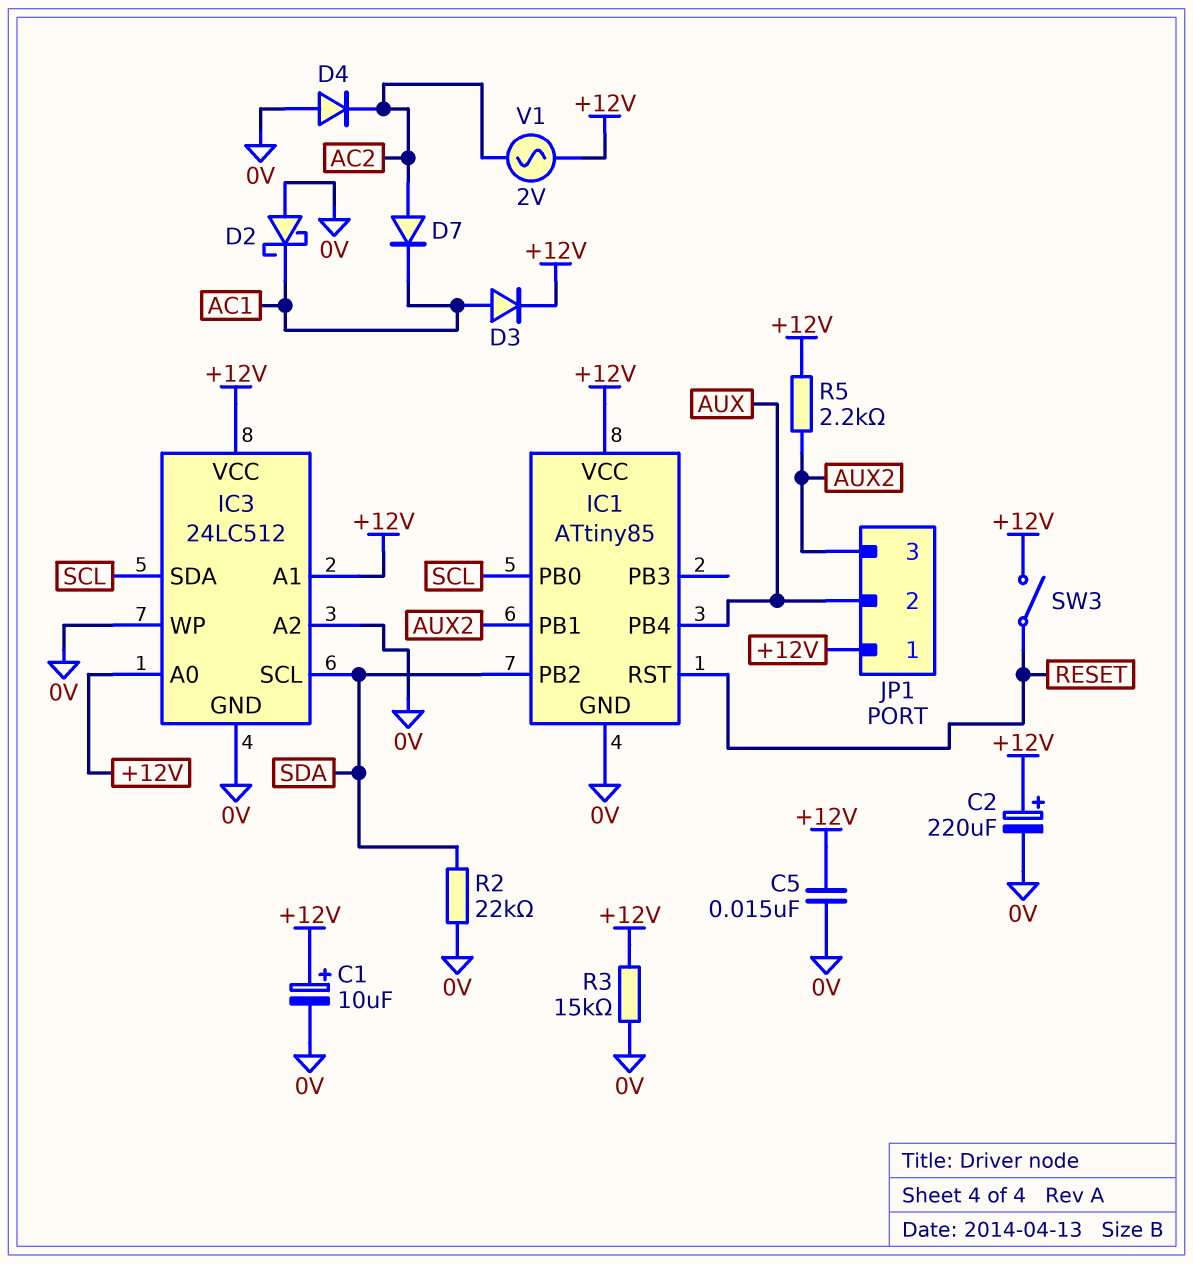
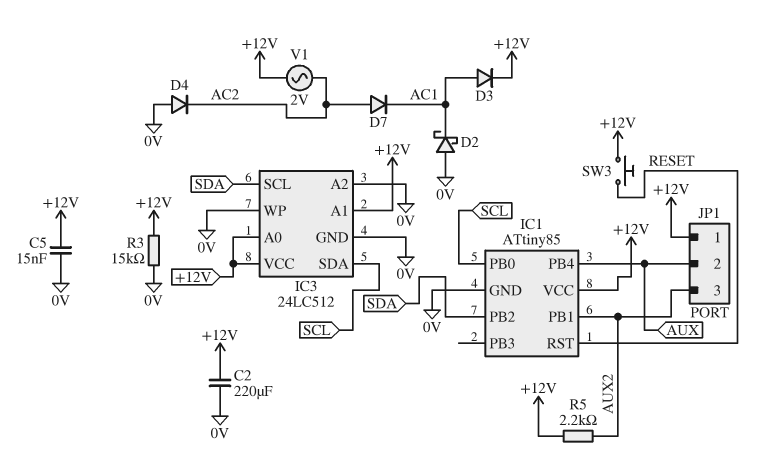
C1: 10uF (plus +12V, minus 0V) -> none
C2: 220uF (plus +12V, minus 0V) -> 220uF (+12V, 0V)
R2: 22k (0V, SDA) -> none
SW3: switch (+12V, RESET) -> button (+12V, RESET)

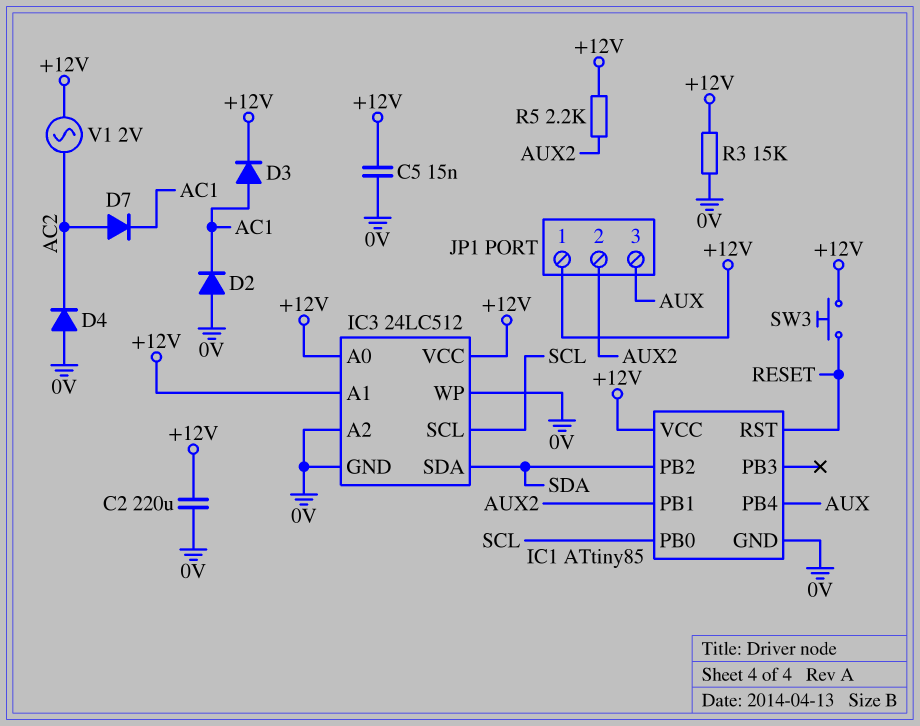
D2: schottky (A 0V, K AC1) -> diode (A 0V, K AC1)
IC3 pin SCL: SDA -> SCL
IC3 pin SDA: SCL -> SDA
JP1 pin 2: AUX -> AUX2
JP1 pin 3: AUX2 -> AUX

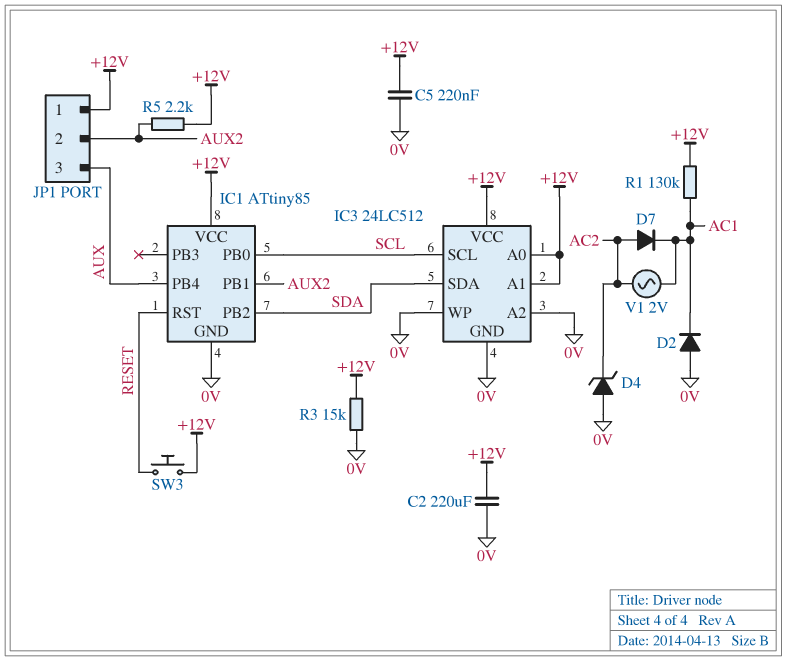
C5: 15nF (+12V, 0V) -> 220nF (+12V, 0V)
D3: diode (A AC1, K +12V) -> none
D4: diode (A 0V, K AC2) -> zener (A 0V, K AC2)
R1: none -> 130k (+12V, AC1)
V1: AC 2V (+12V, AC2) -> AC 2V (AC1, AC2)

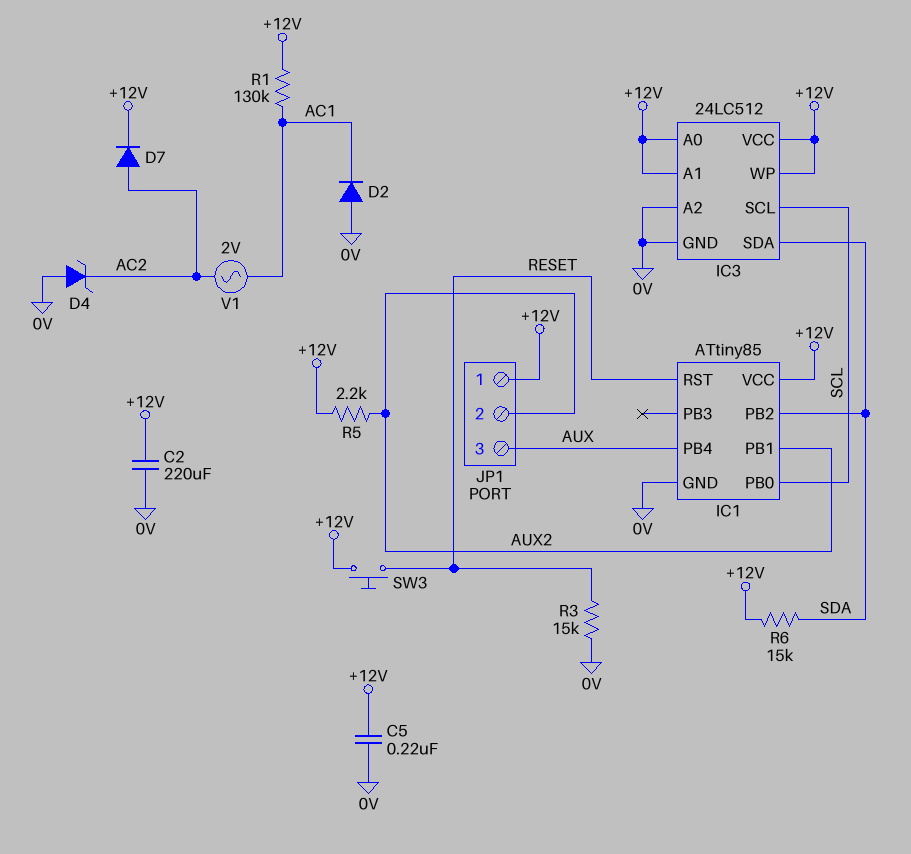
D7: diode (A AC2, K AC1) -> diode (A AC2, K +12V)
IC3 pin WP: 0V -> +12V
R3: 15k (+12V, 0V) -> 15k (0V, RESET)
R6: none -> 15k (+12V, SDA)

